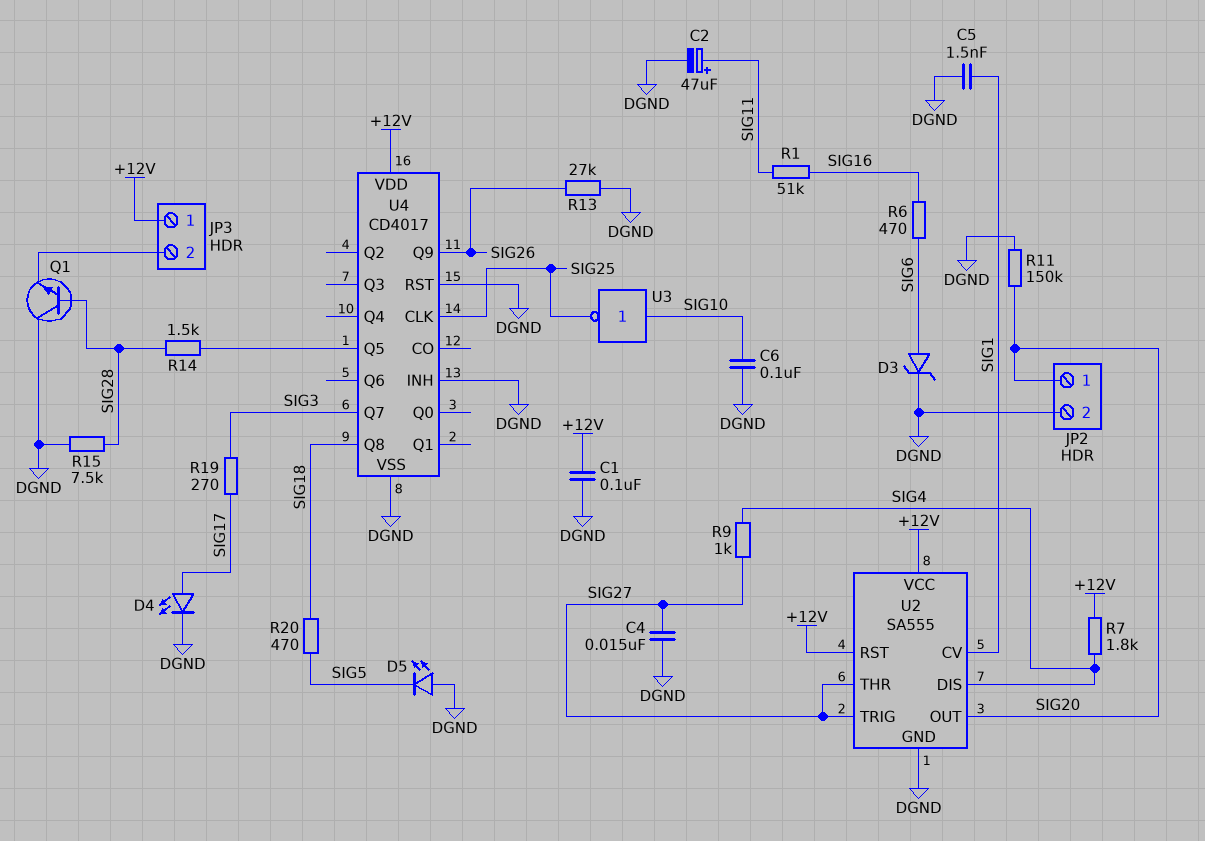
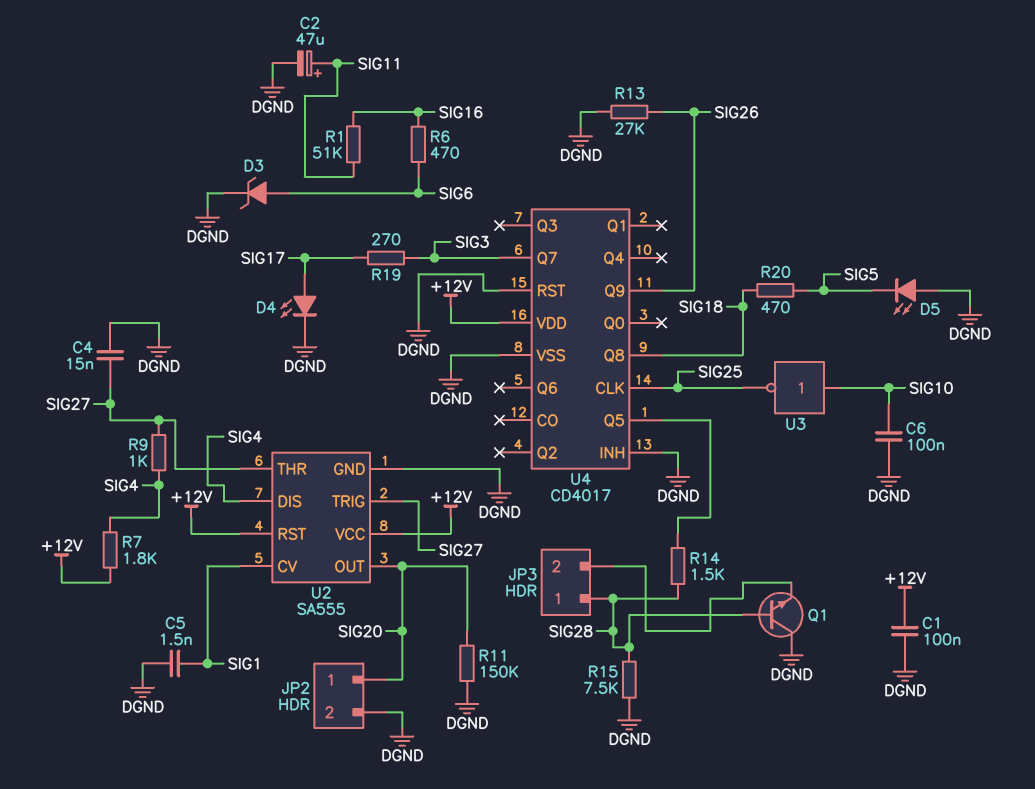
JP3 pin 1: +12V -> SIG28

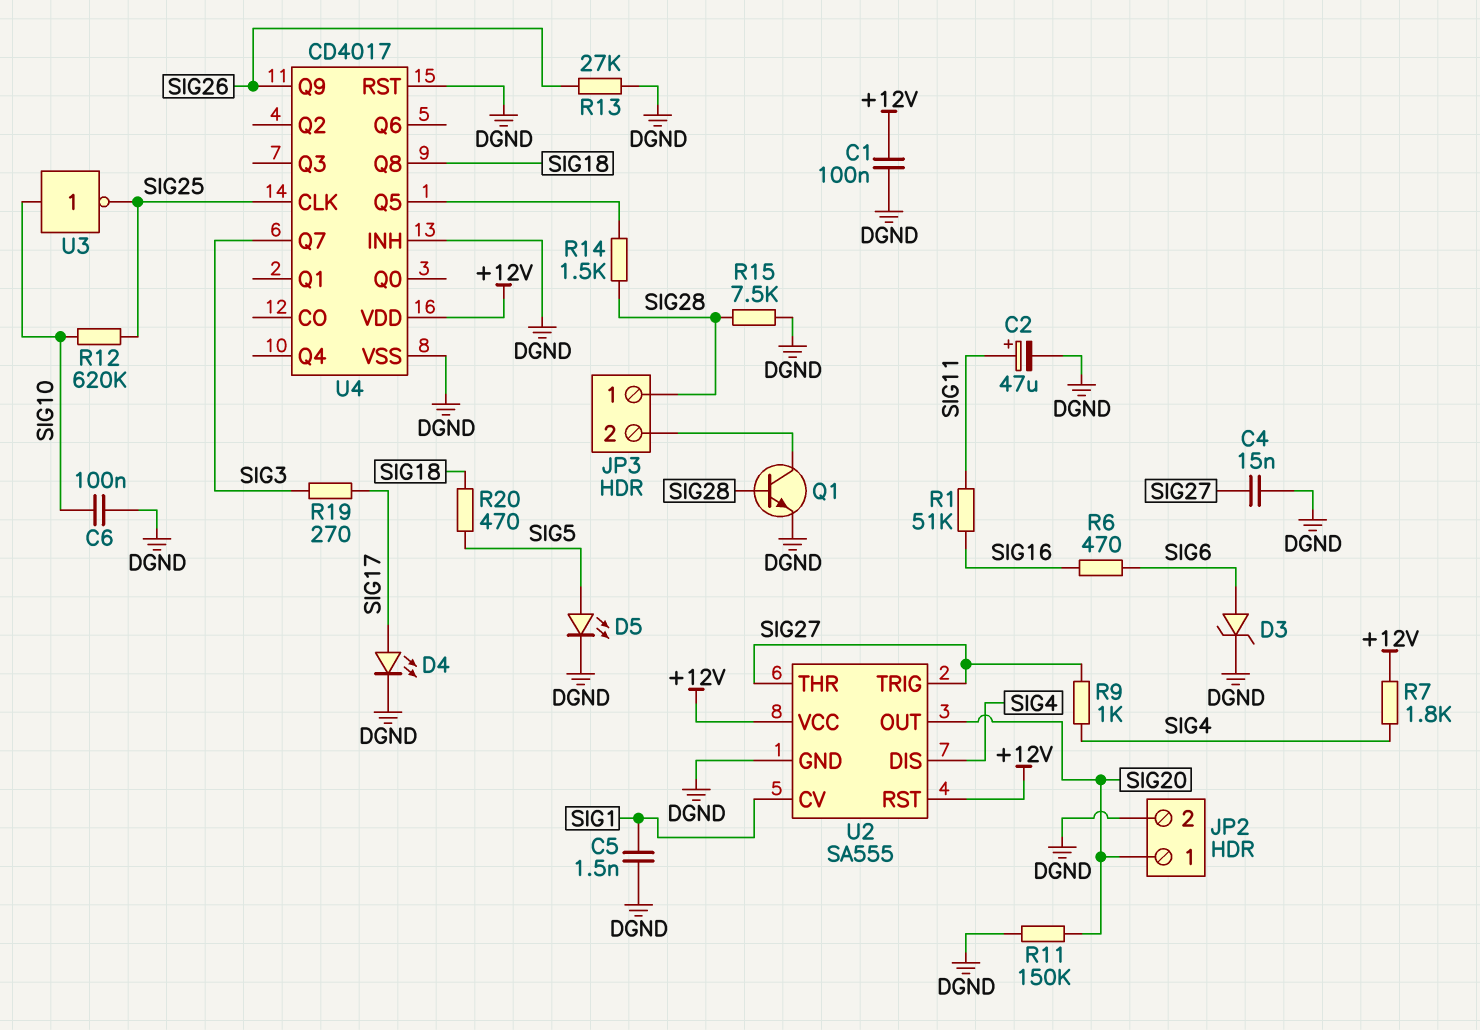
D5: LED (A DGND, K SIG5) -> LED (A SIG5, K DGND)
Q1: NPN (B SIG28, C DGND, E JP3/2) -> NPN (B SIG28, C JP3/2, E DGND)
R12: none -> 620k (SIG10, SIG25)

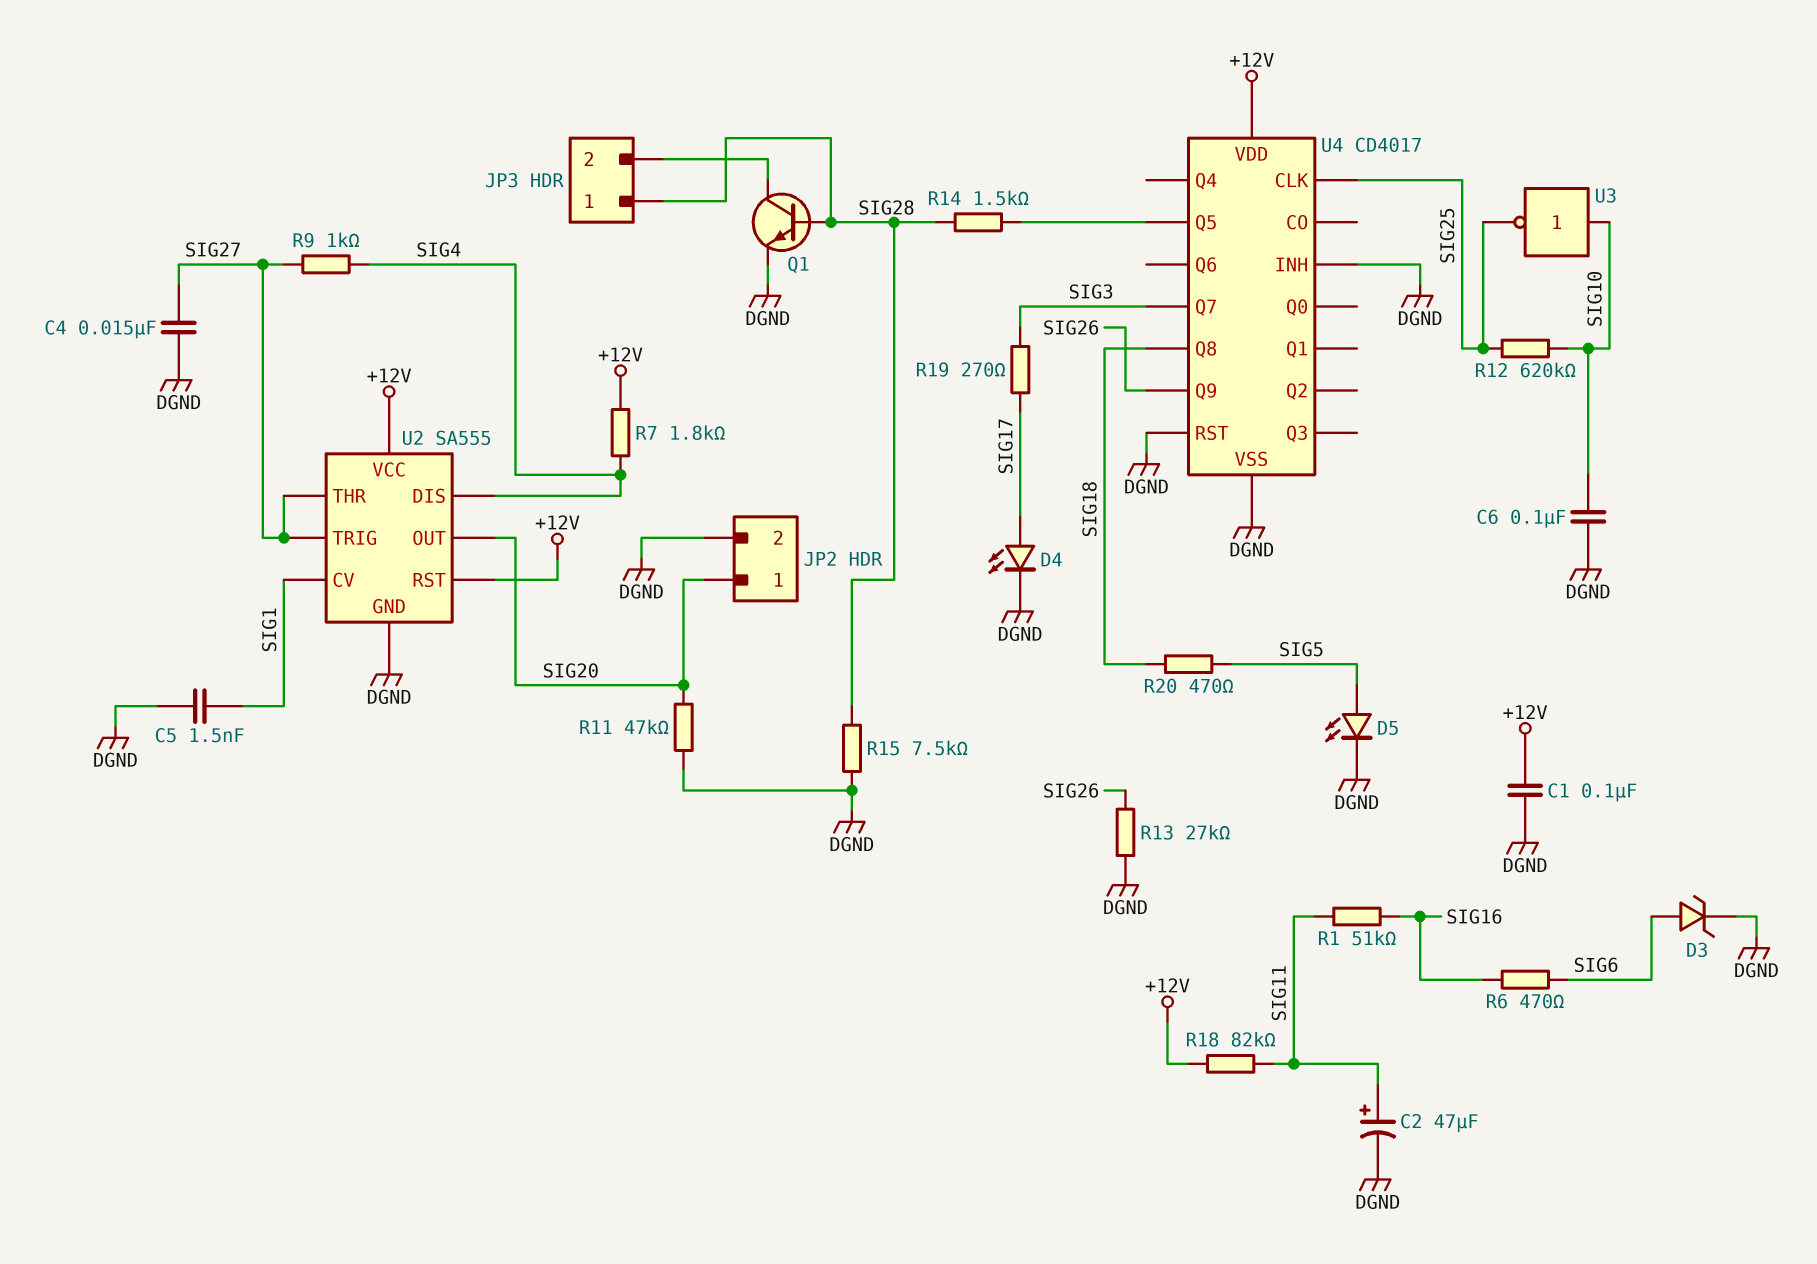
R11: 150k (DGND, SIG20) -> 47k (DGND, SIG20)
R18: none -> 82k (+12V, SIG11)

